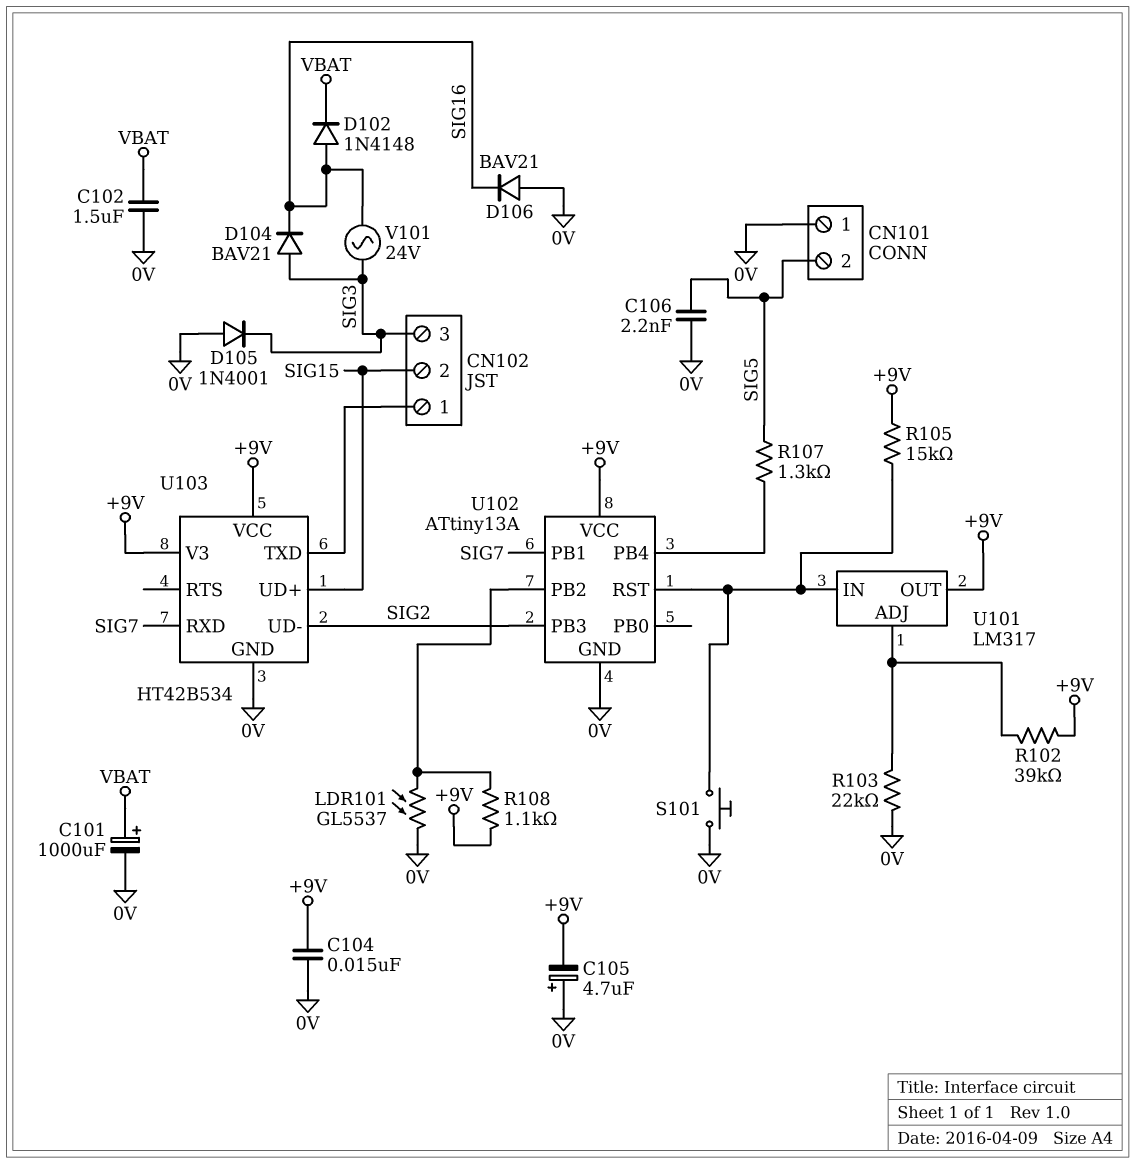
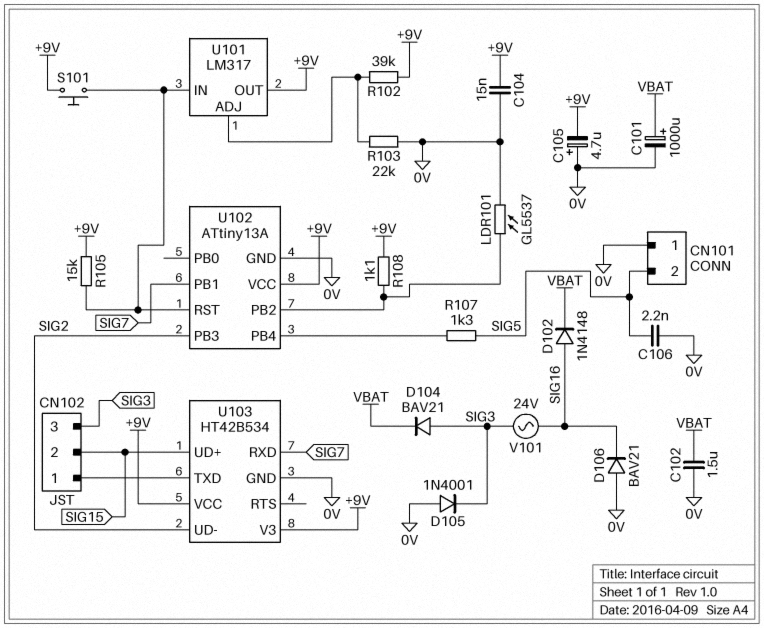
D104: diode BAV21 (A SIG3, K SIG16) -> diode BAV21 (A SIG3, K VBAT)
S101: button (0V, U101/IN) -> button (+9V, U101/IN)

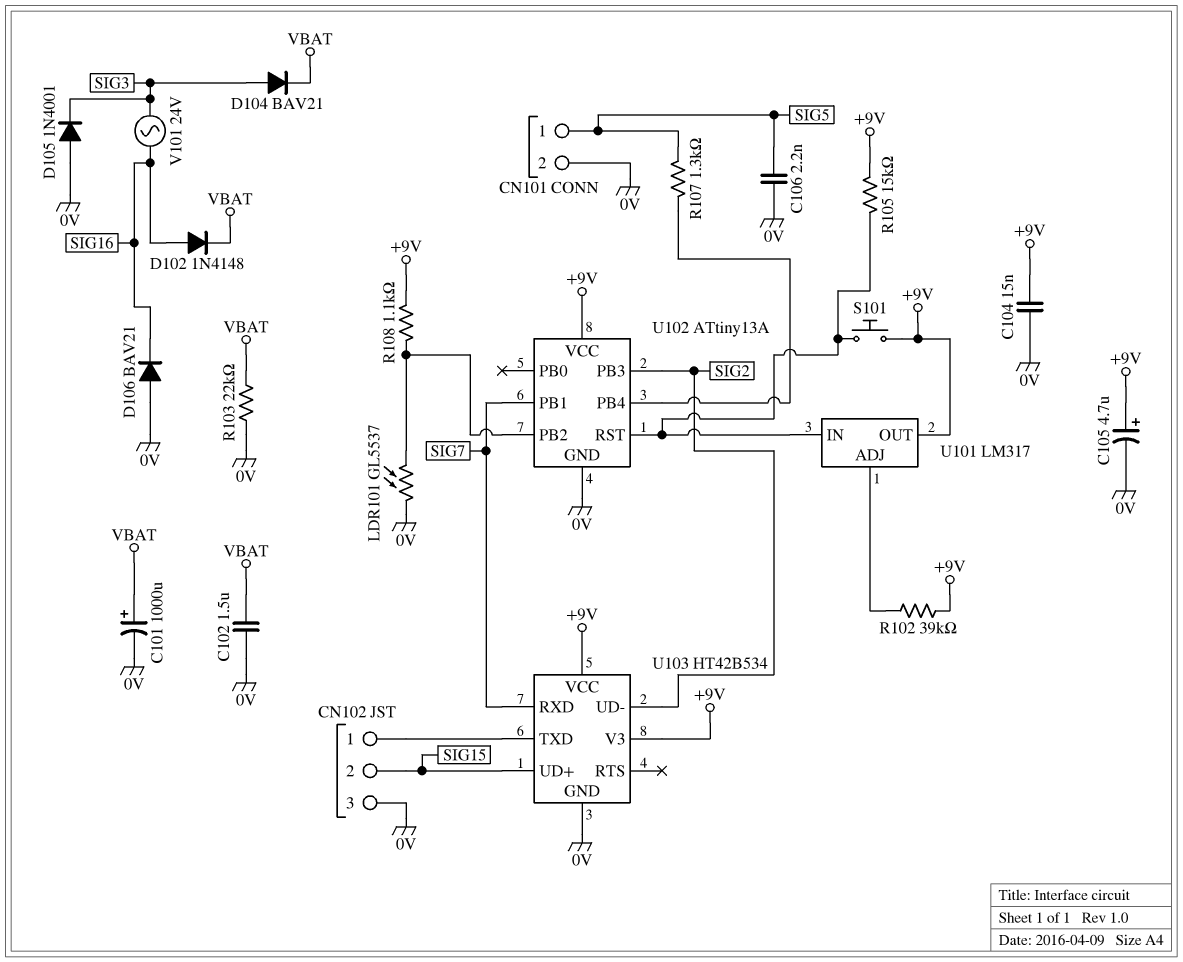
C105: 4.7uF (plus 0V, minus +9V) -> 4.7uF (plus +9V, minus 0V)
CN101 pin 1: 0V -> SIG5
CN101 pin 2: SIG5 -> 0V
CN102 pin 3: SIG3 -> 0V
R103: 22k (0V, U101/ADJ) -> 22k (0V, VBAT)

